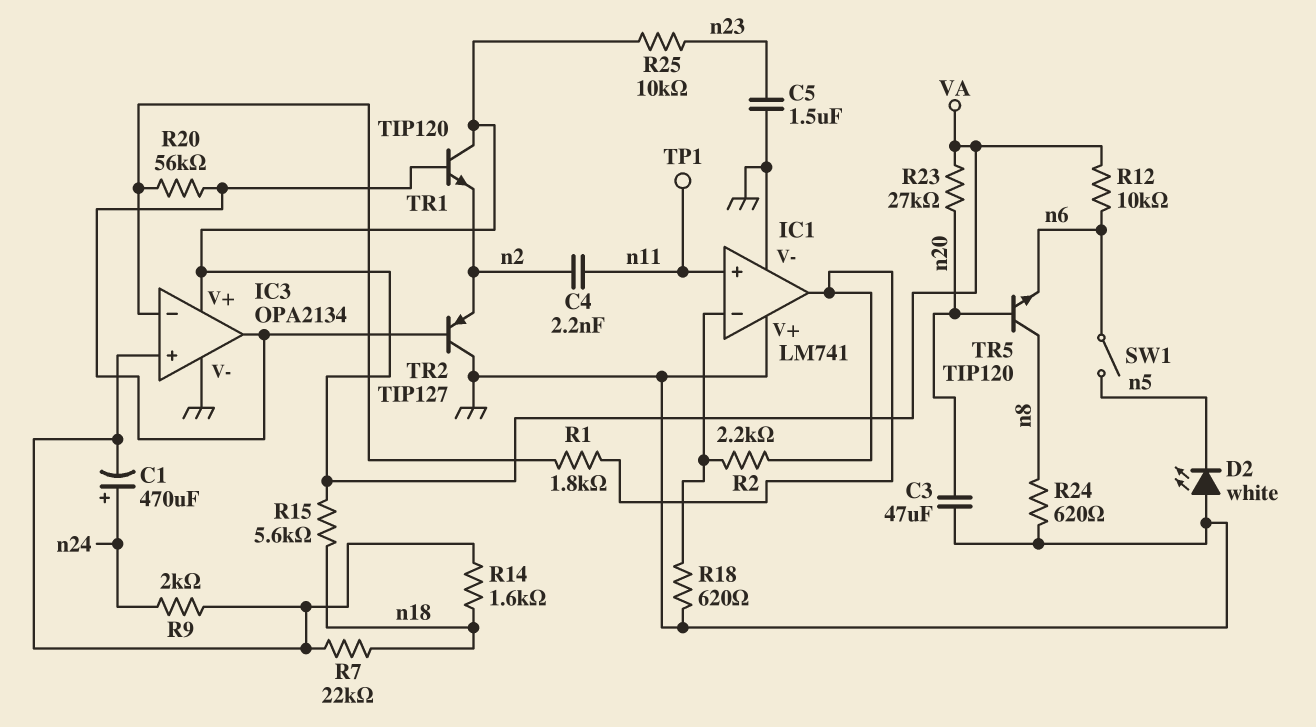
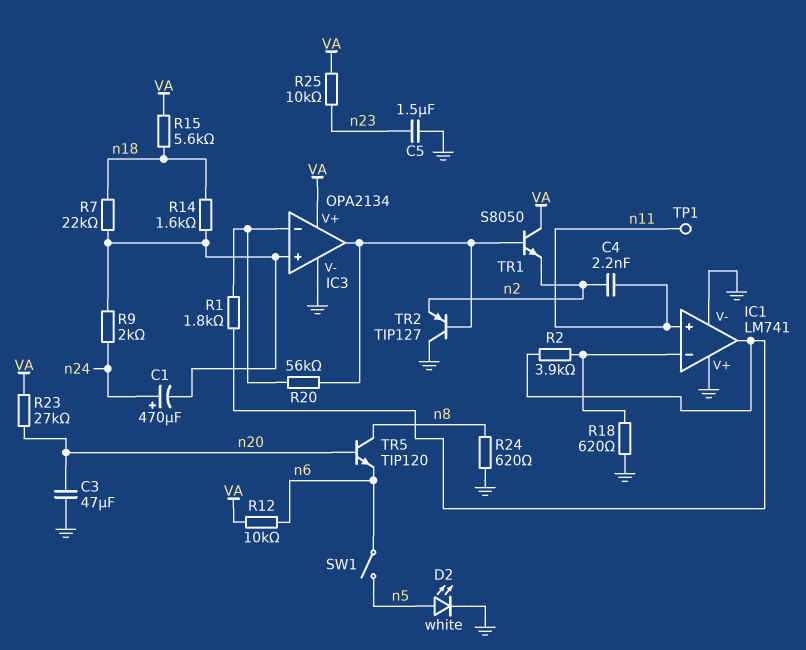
D2: LED white (A GND, K n5) -> LED white (A n5, K GND)
R2: 2.2k (IC1/in-, IC1/out) -> 3.9k (IC1/in-, IC1/out)
TR1: NPN TIP120 (B IC3/out, C VA, E n2) -> NPN S8050 (B IC3/out, C VA, E n2)

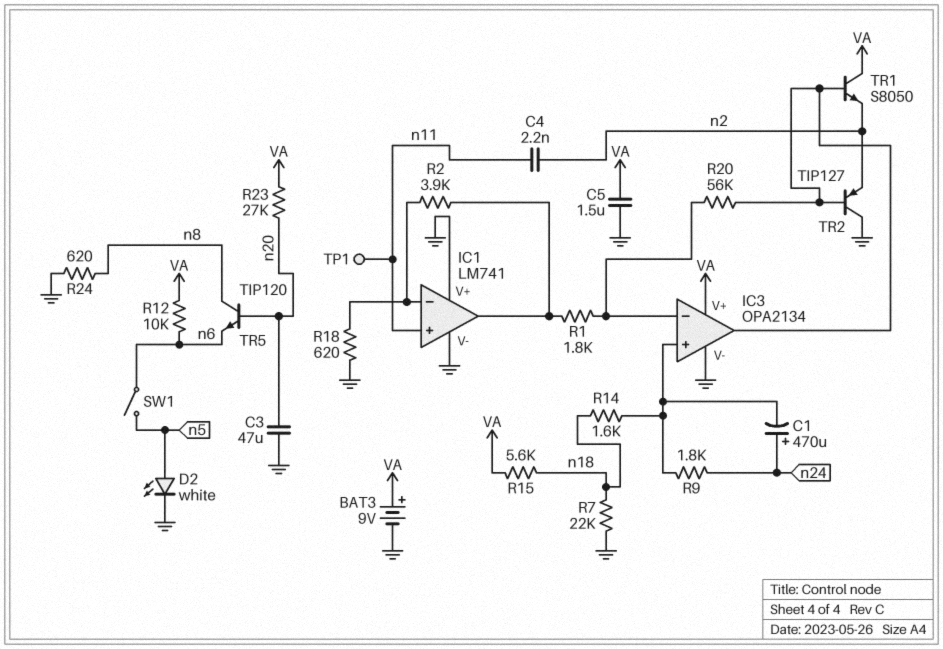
BAT3: none -> 9V (plus VA, minus GND)
C5: 1.5uF (GND, n23) -> 1.5uF (GND, VA)
R7: 22k (IC3/in+, n18) -> 22k (GND, n18)
R9: 2k (IC3/in+, n24) -> 1.8k (IC3/in+, n24)
R25: 10k (VA, n23) -> none

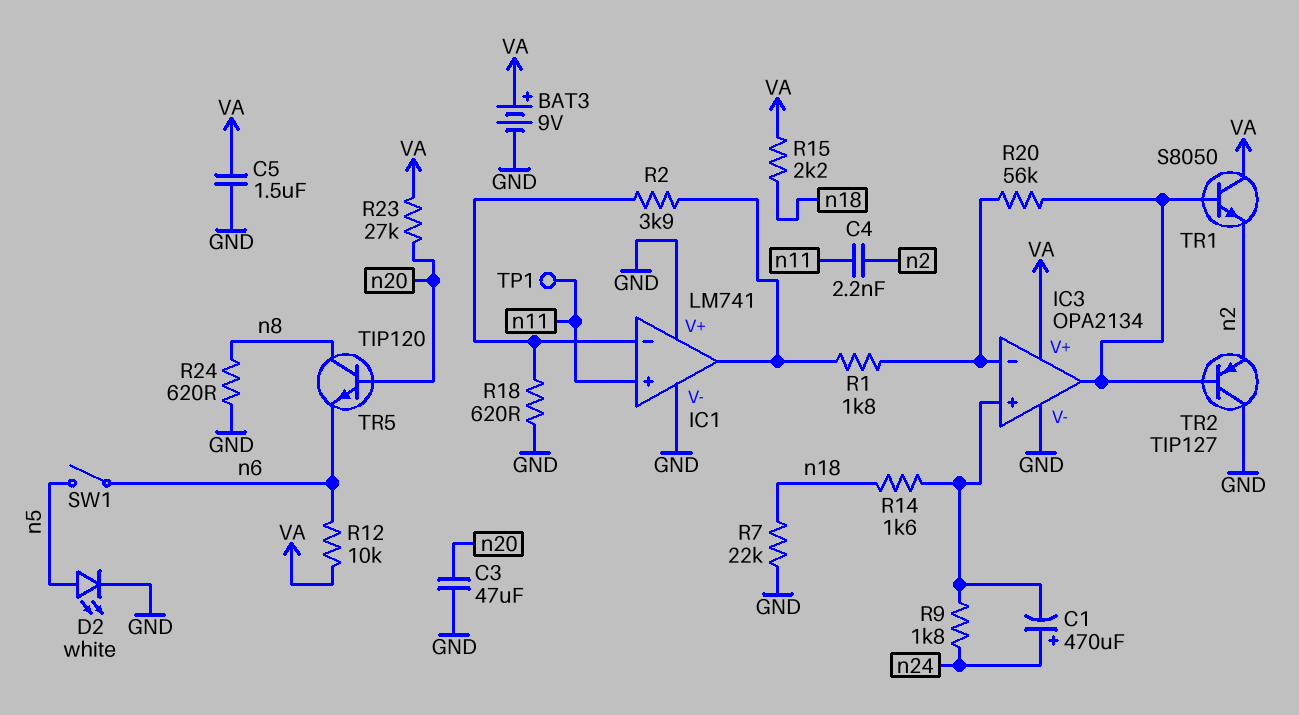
R15: 5.6k (VA, n18) -> 2.2k (VA, n18)

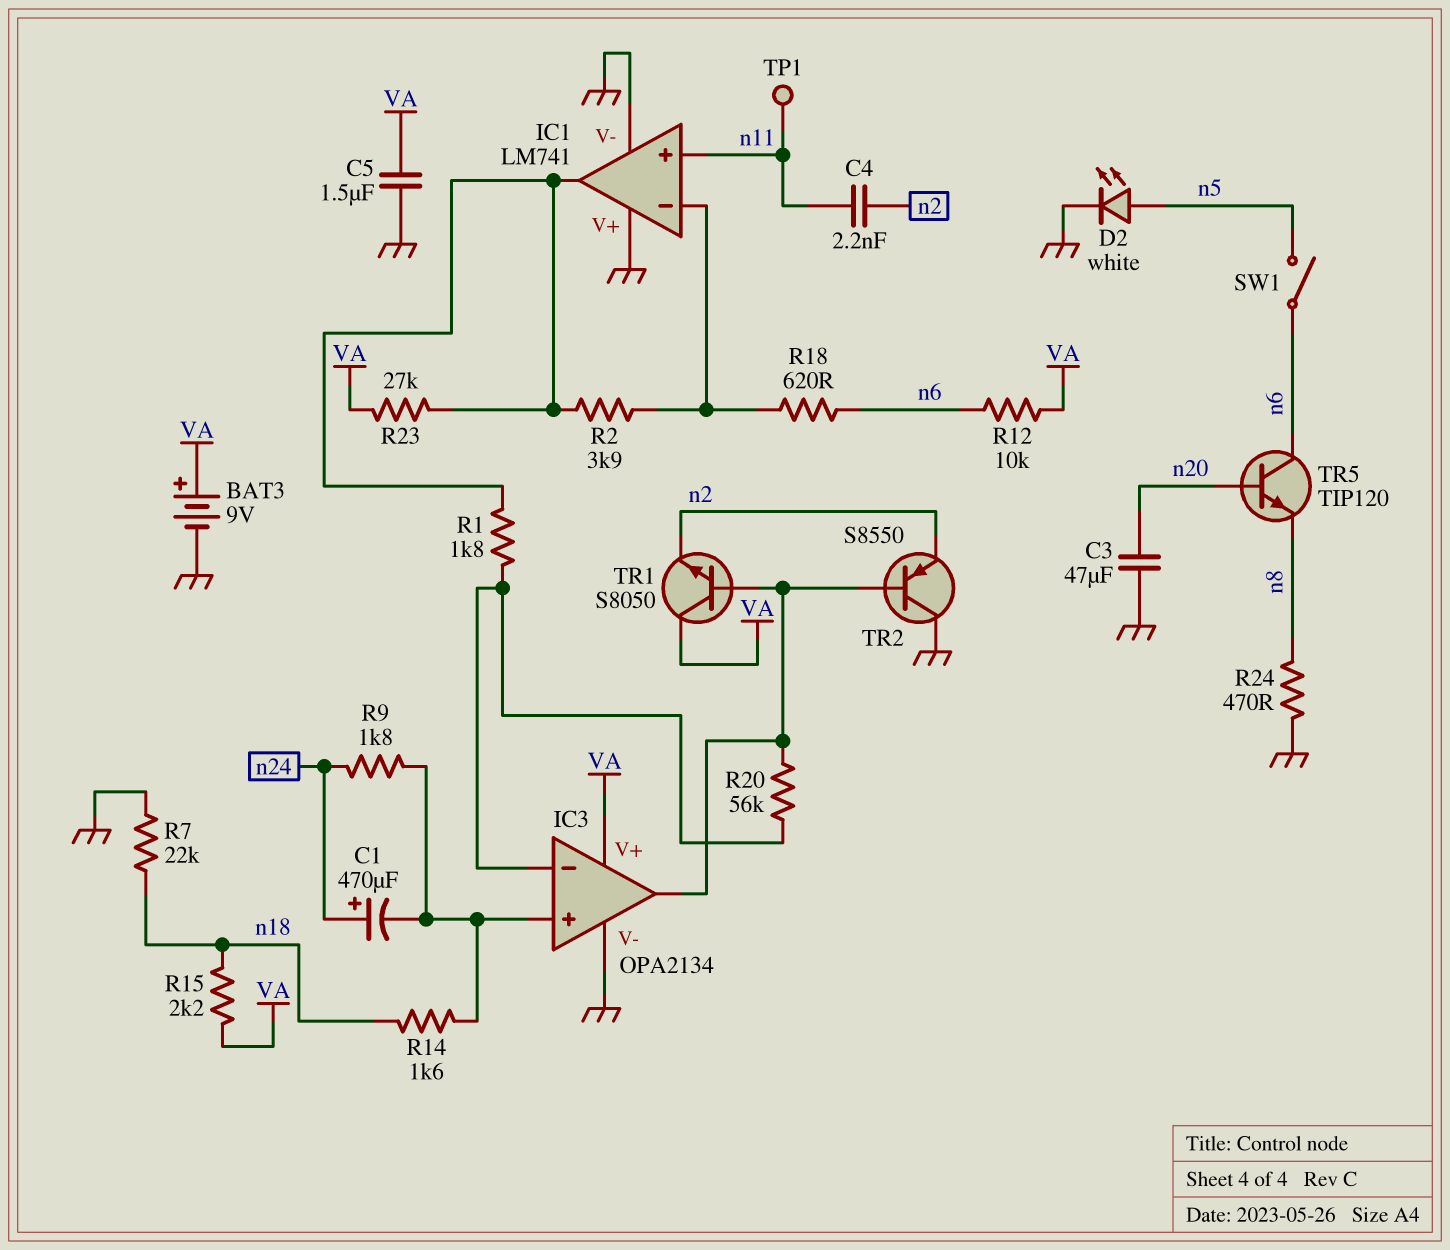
R18: 620 (GND, IC1/in-) -> 620 (IC1/in-, n6)
R23: 27k (VA, n20) -> 27k (IC1/out, VA)
R24: 620 (GND, n8) -> 470 (GND, n8)
TR2: PNP TIP127 (B IC3/out, C GND, E n2) -> PNP S8550 (B IC3/out, C GND, E n2)
TR5: NPN TIP120 (B n20, C n8, E n6) -> NPN TIP120 (B n20, C n6, E n8)

